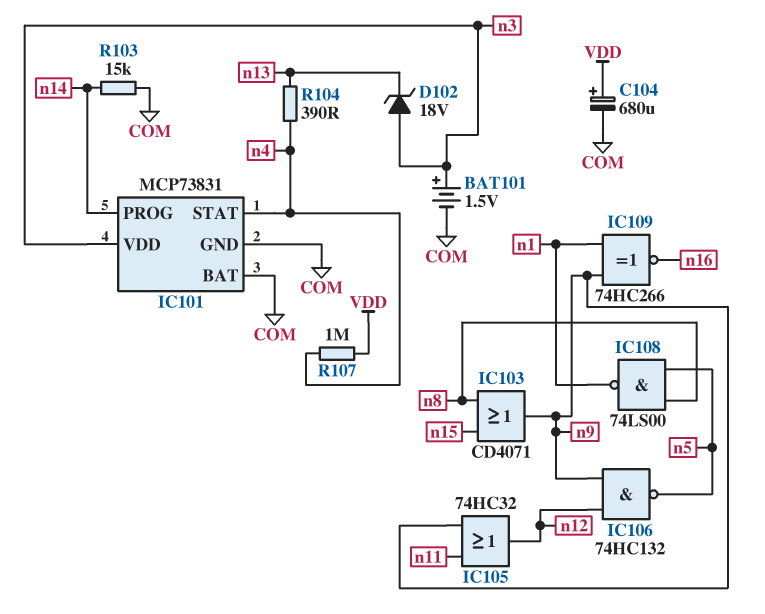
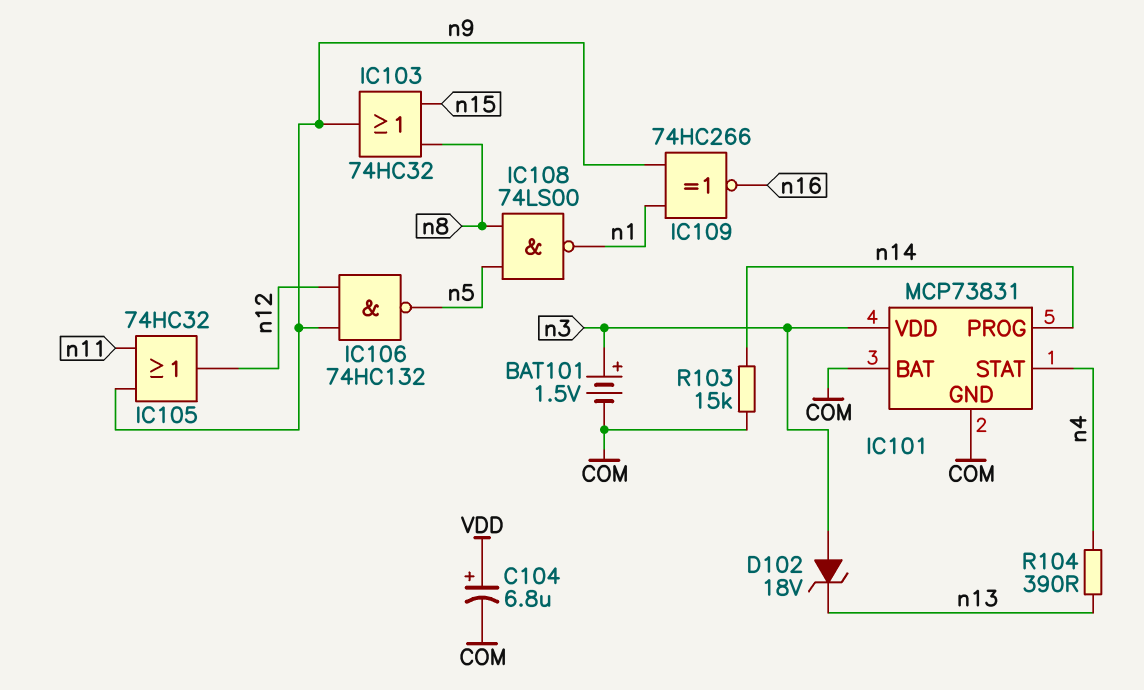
C104: 680uF (plus VDD, minus COM) -> 6.8uF (plus VDD, minus COM)
IC103: OR CD4071 (in n8, in n15, out n9) -> OR 74HC32 (in n8, in n15, out n9)
R107: 1M (VDD, n4) -> none

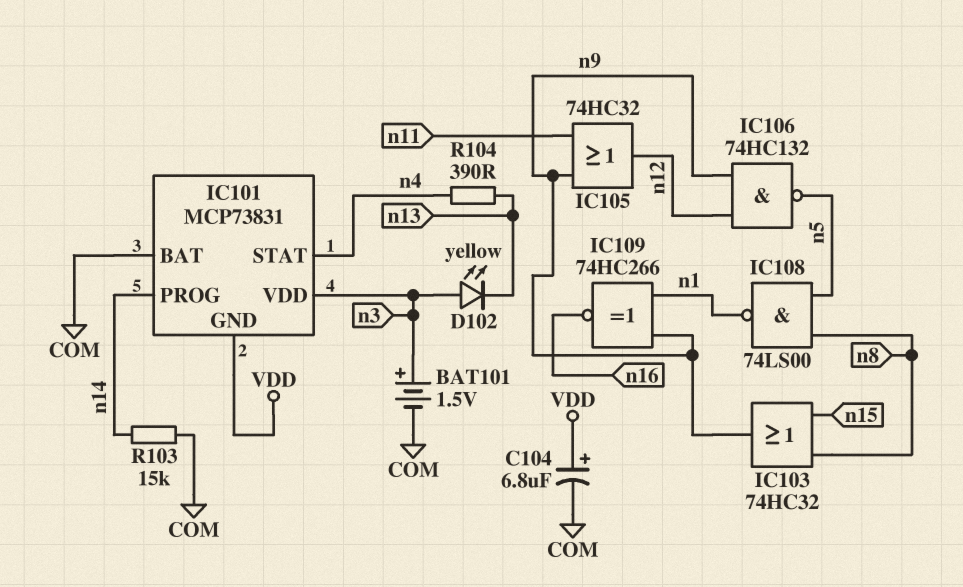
D102: zener 18V (A n3, K n13) -> LED yellow (A n3, K n13)
IC101 pin GND: COM -> VDD

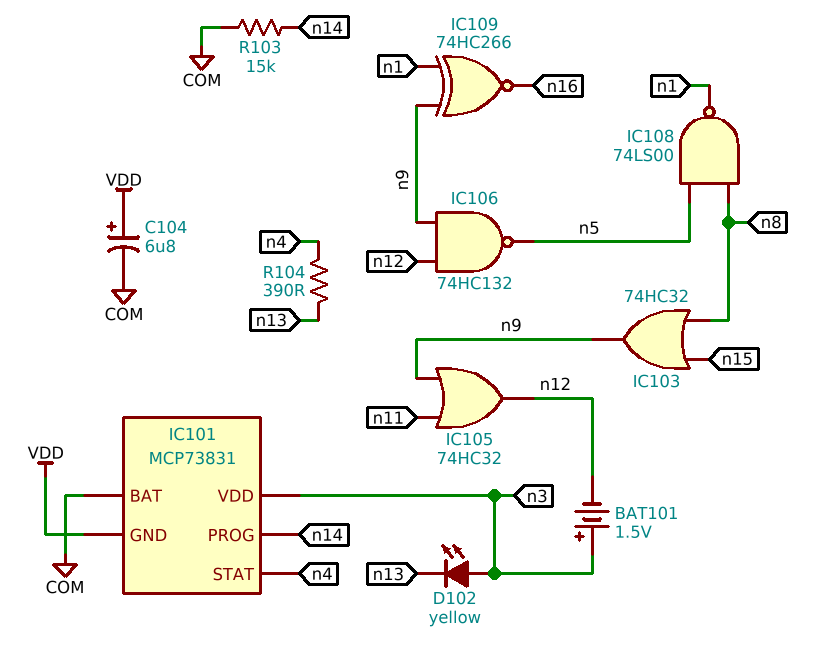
BAT101: 1.5V (plus n3, minus COM) -> 1.5V (plus n3, minus n12)

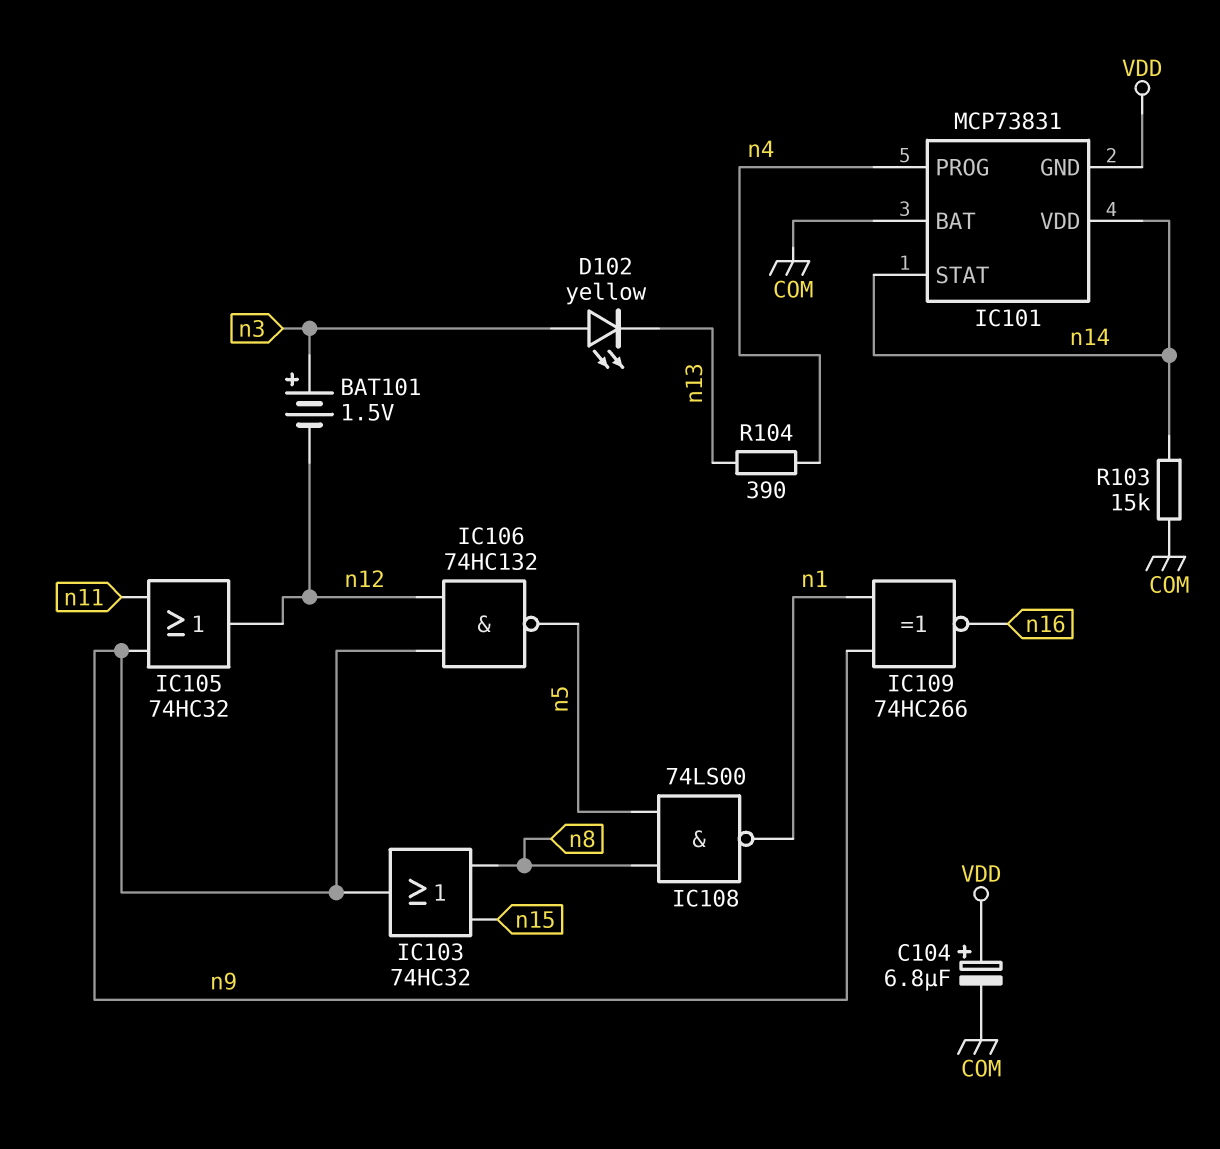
IC101 pin PROG: n14 -> n4
IC101 pin STAT: n4 -> n14
IC101 pin VDD: n3 -> n14

